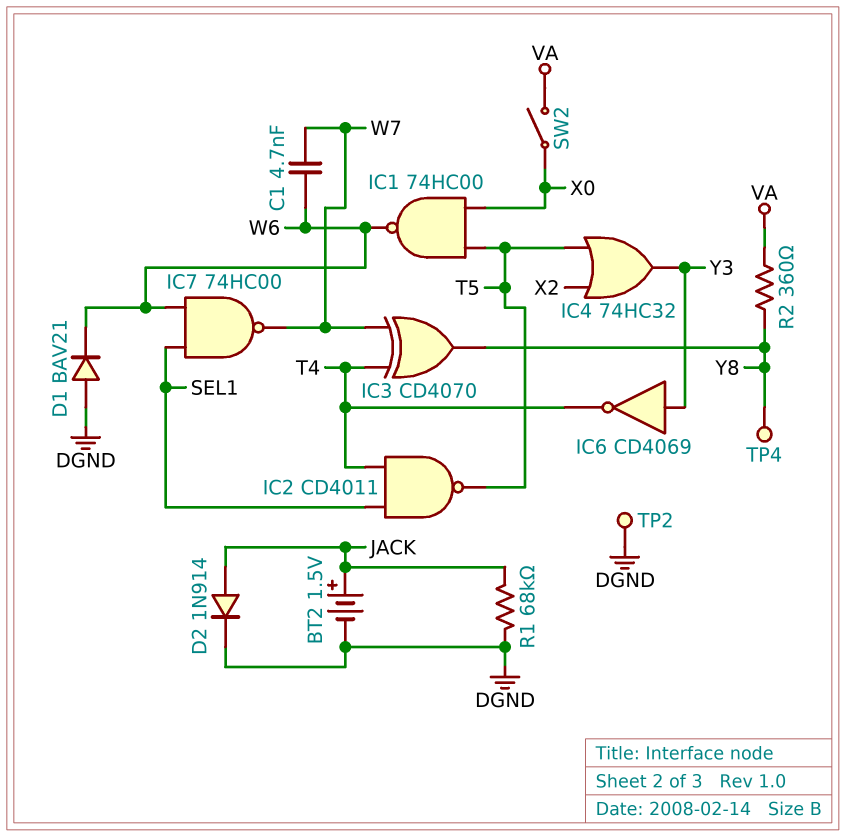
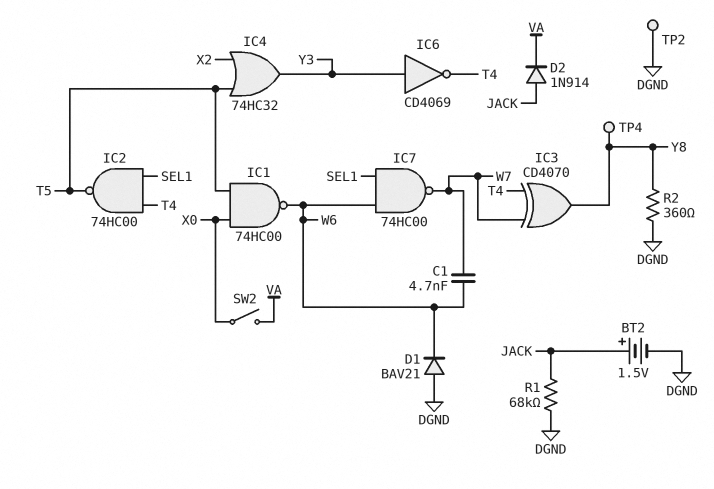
D2: diode 1N914 (A JACK, K DGND) -> diode 1N914 (A JACK, K VA)
IC2: NAND CD4011 (in SEL1, in T4, out T5) -> NAND 74HC00 (in SEL1, in T4, out T5)
R2: 360 (VA, Y8) -> 360 (DGND, Y8)

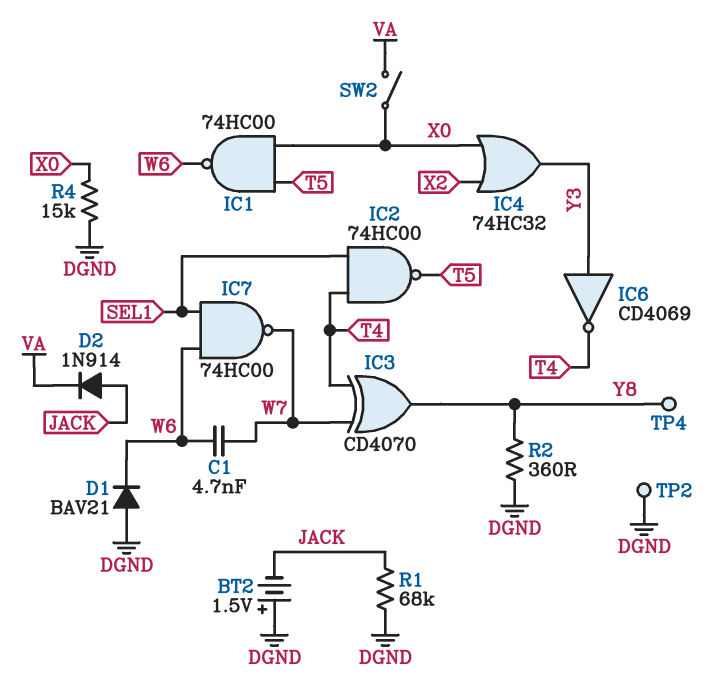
BT2: 1.5V (plus JACK, minus DGND) -> 1.5V (plus DGND, minus JACK)
IC4: OR 74HC32 (in T5, in X2, out Y3) -> OR 74HC32 (in X0, in X2, out Y3)
R4: none -> 15k (DGND, X0)

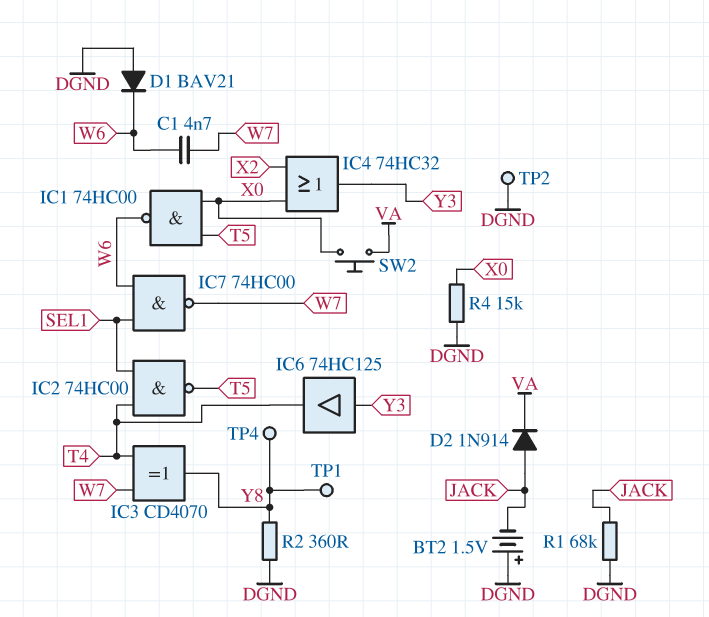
IC6: NOT CD4069 (in Y3, out T4) -> buffer 74HC125 (in Y3, out T4)
SW2: switch (VA, X0) -> button (VA, X0)
TP1: none -> test point (Y8)

